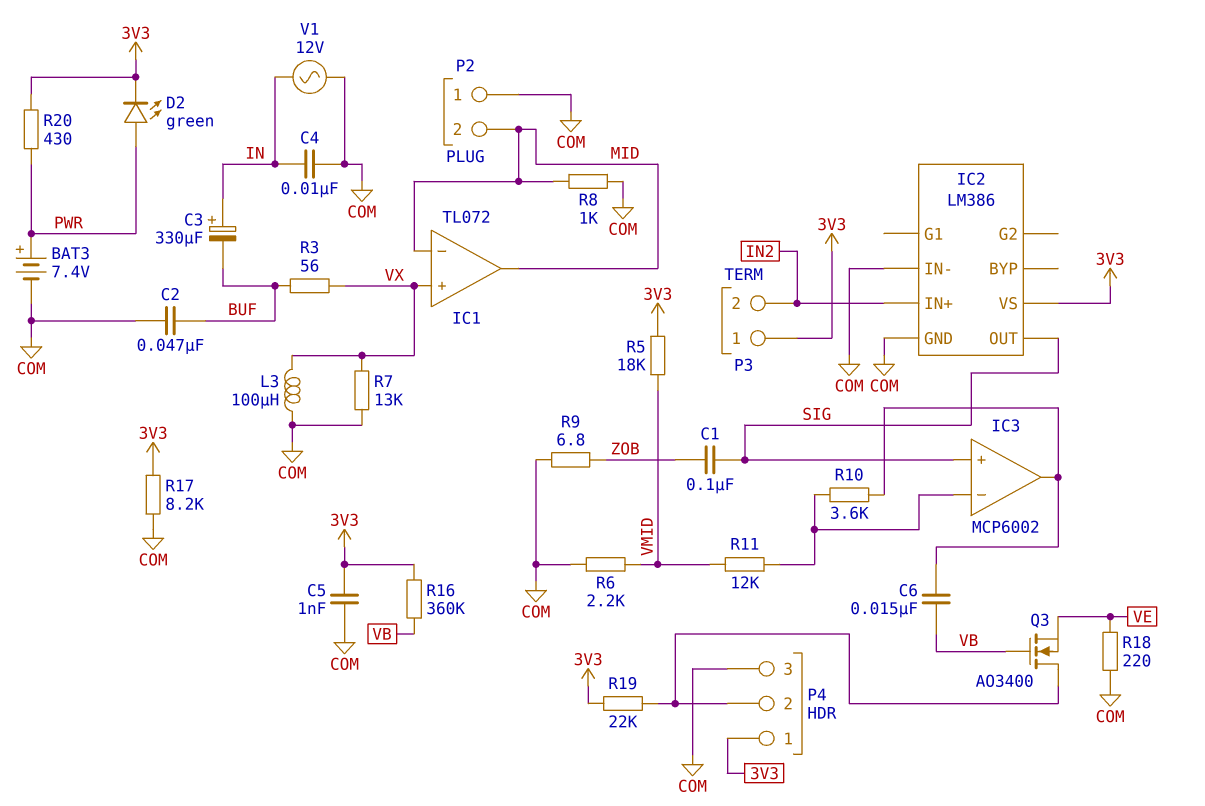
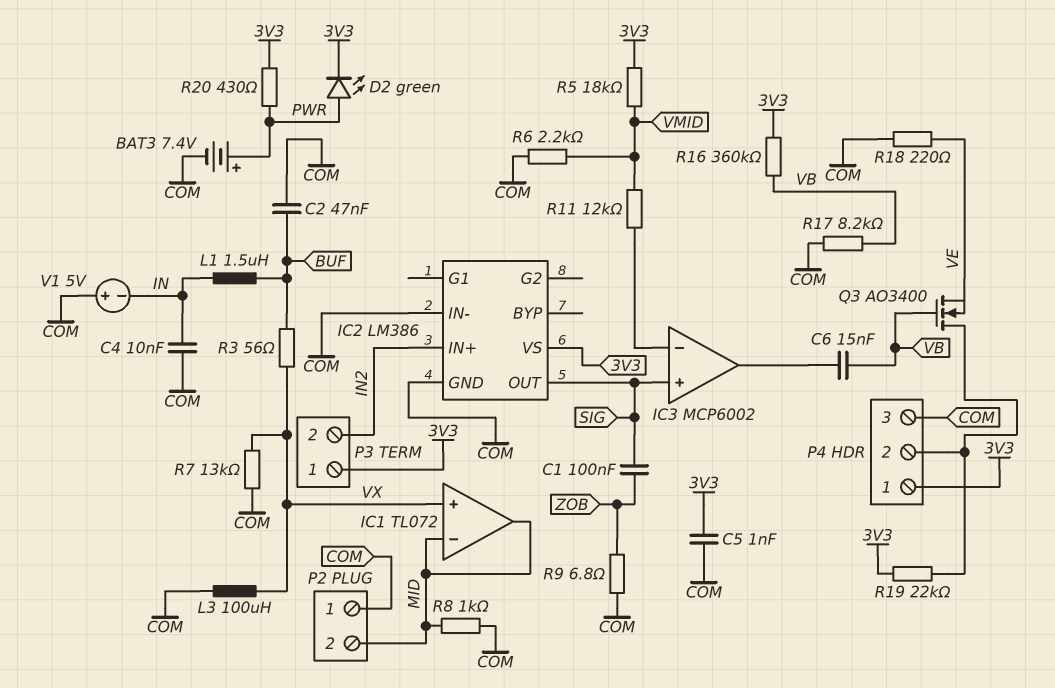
C3: 330uF (plus IN, minus BUF) -> none
L1: none -> 1.5uH (BUF, IN)
R10: 3.6k (IC3/in-, IC3/out) -> none
R17: 8.2k (3V3, COM) -> 8.2k (COM, VB)
V1: AC 12V (COM, IN) -> 5V (plus COM, minus IN)

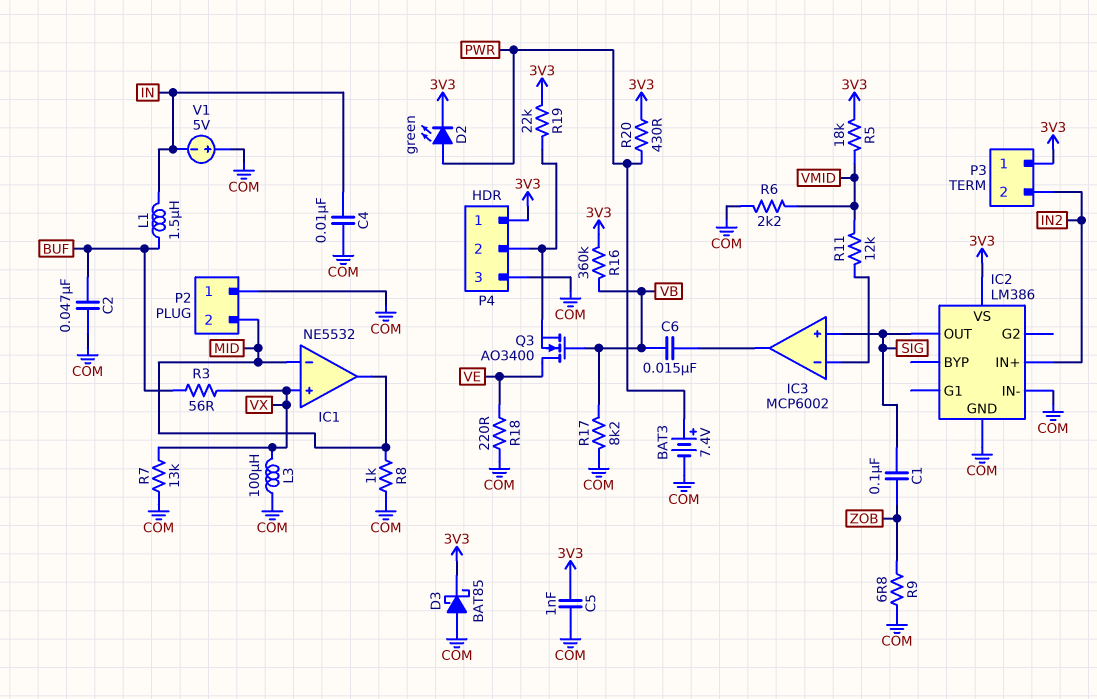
D3: none -> schottky BAT85 (A COM, K 3V3)
IC1: TL072 -> NE5532
Q3: NMOS AO3400 (G VB, D P4/2, S VE) -> NMOS AO3400 (G VB, D VE, S P4/2)

